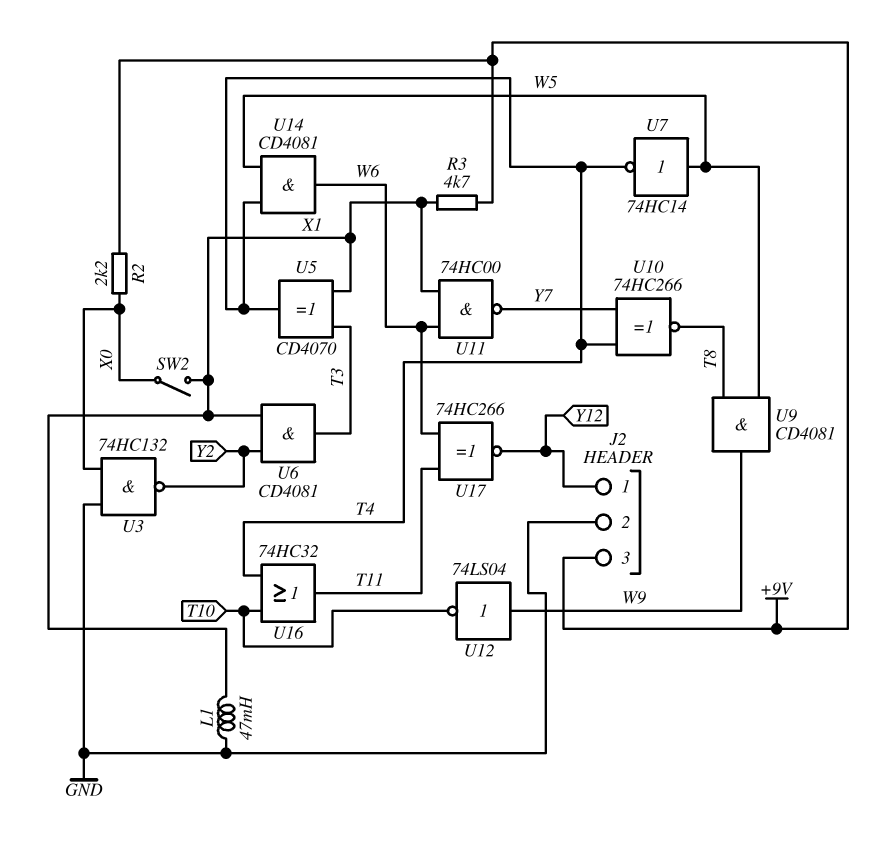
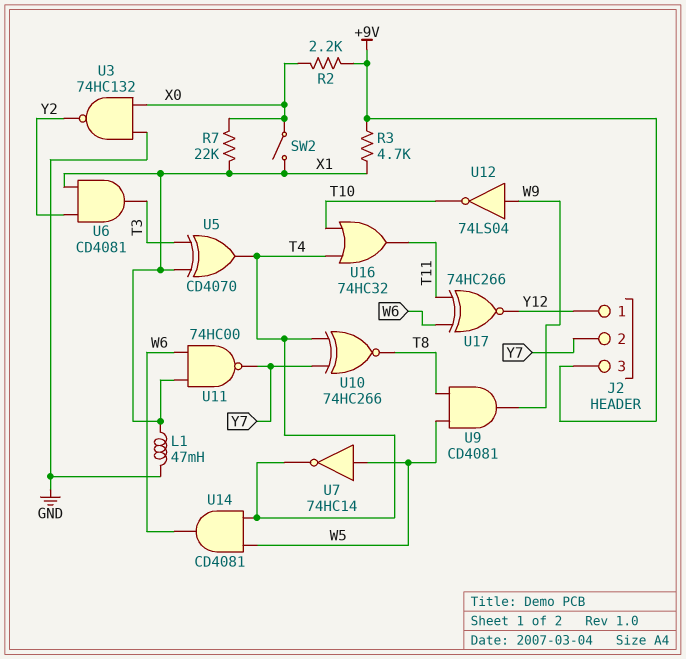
J2 pin 2: GND -> Y7
R7: none -> 22k (X0, X1)

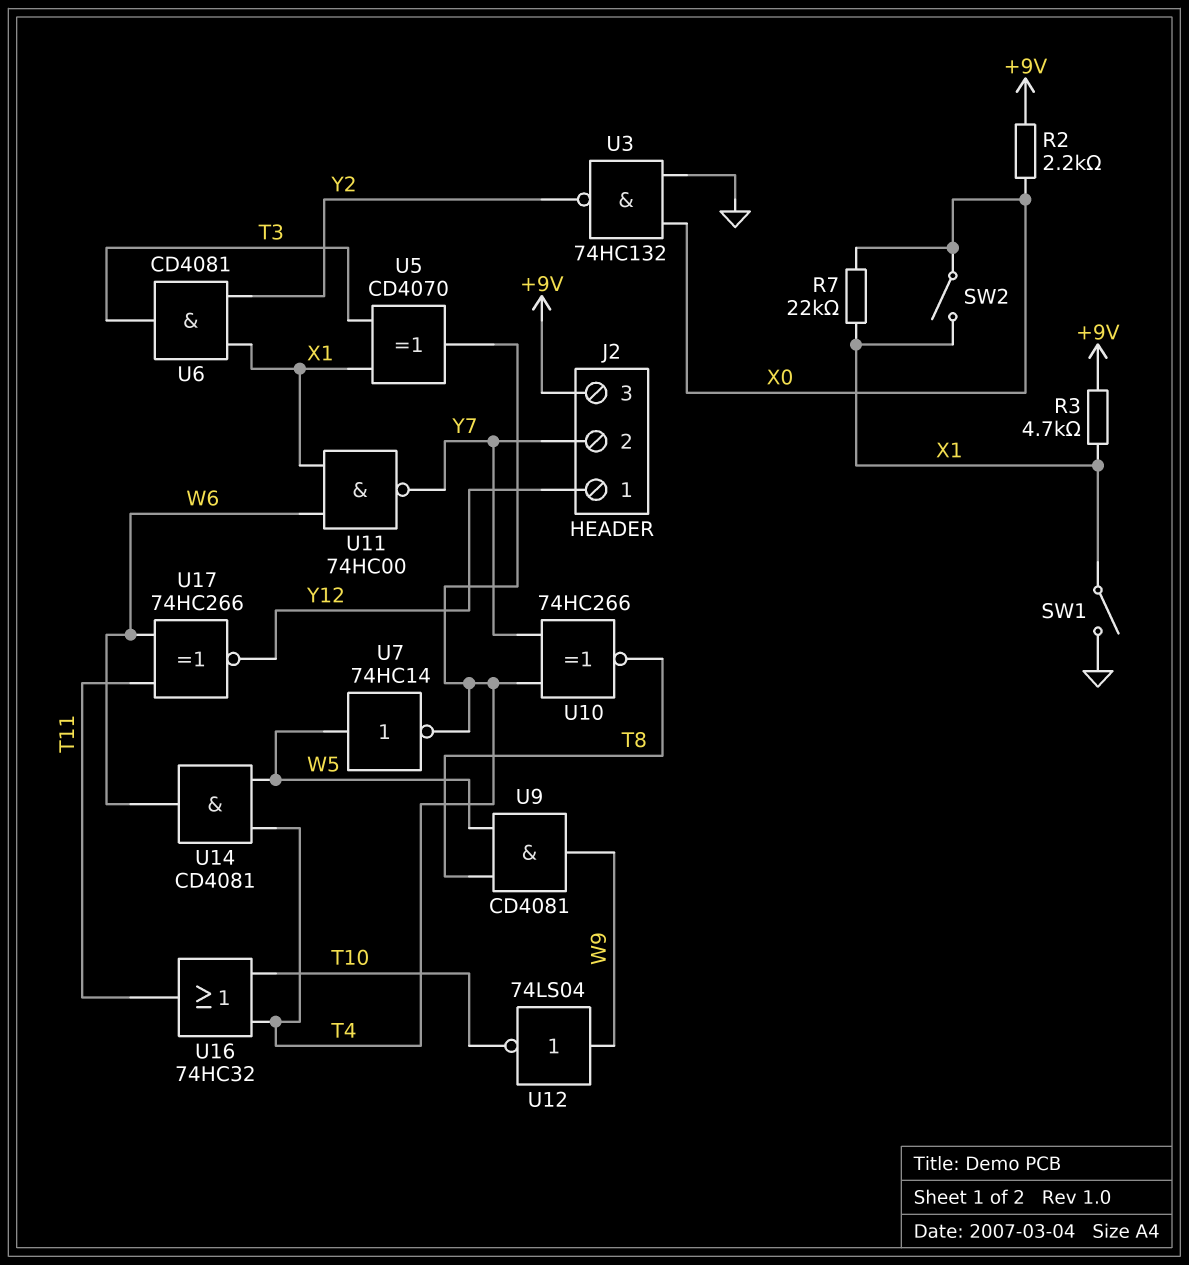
L1: 47mH (GND, X1) -> none
SW1: none -> switch (GND, X1)

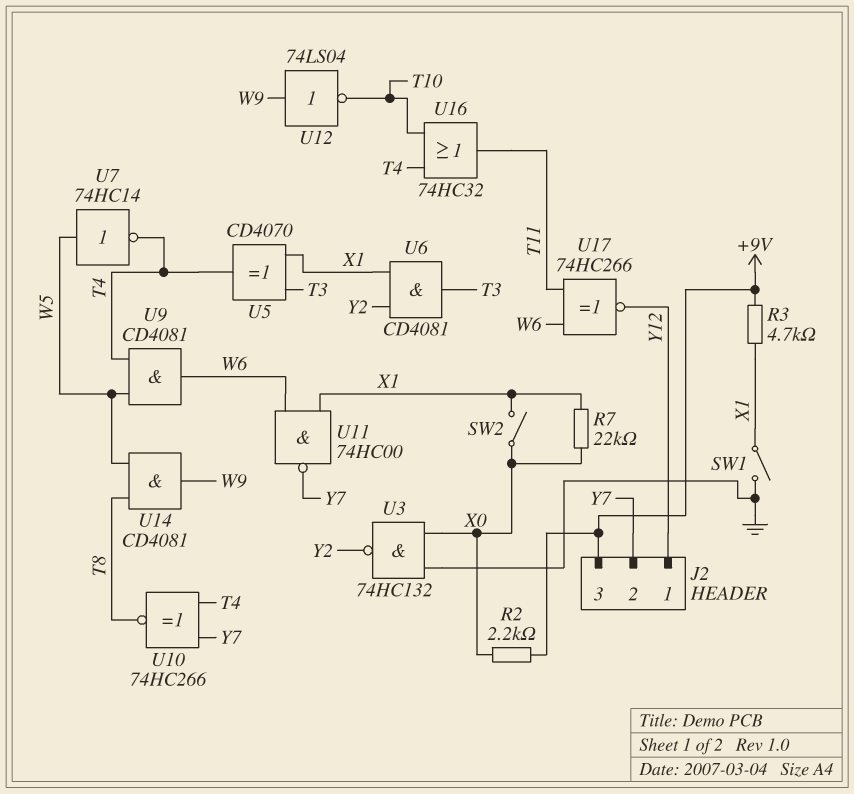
U9: AND CD4081 (in T8, in W5, out W9) -> AND CD4081 (in T4, in W5, out W6)
U14: AND CD4081 (in T4, in W5, out W6) -> AND CD4081 (in T8, in W5, out W9)

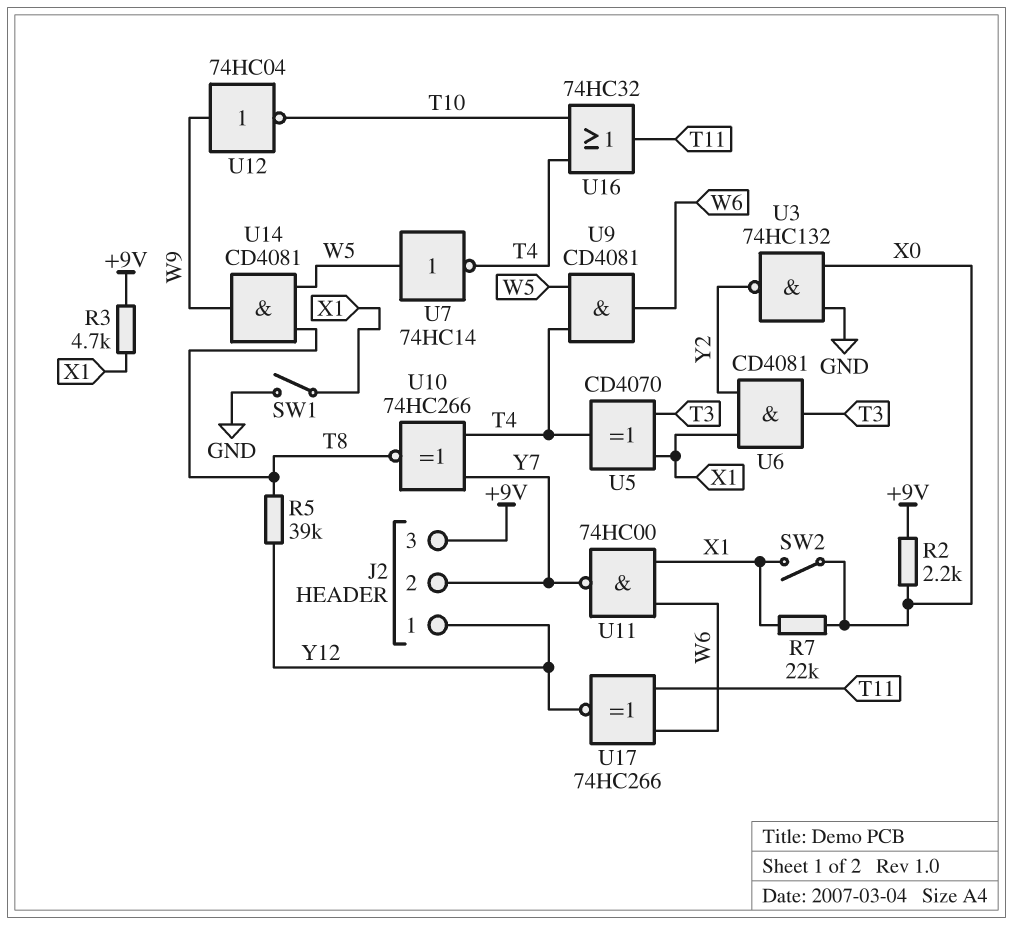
R5: none -> 39k (T8, Y12)
U12: NOT 74LS04 (in W9, out T10) -> NOT 74HC04 (in W9, out T10)

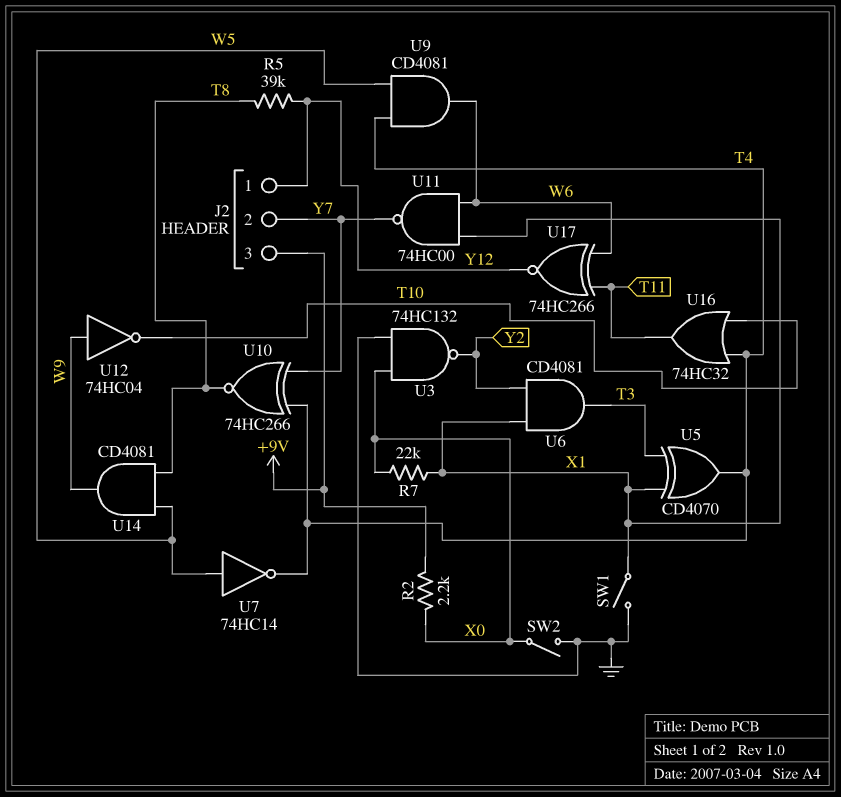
R3: 4.7k (+9V, X1) -> none
SW2: switch (X0, X1) -> switch (GND, X0)

